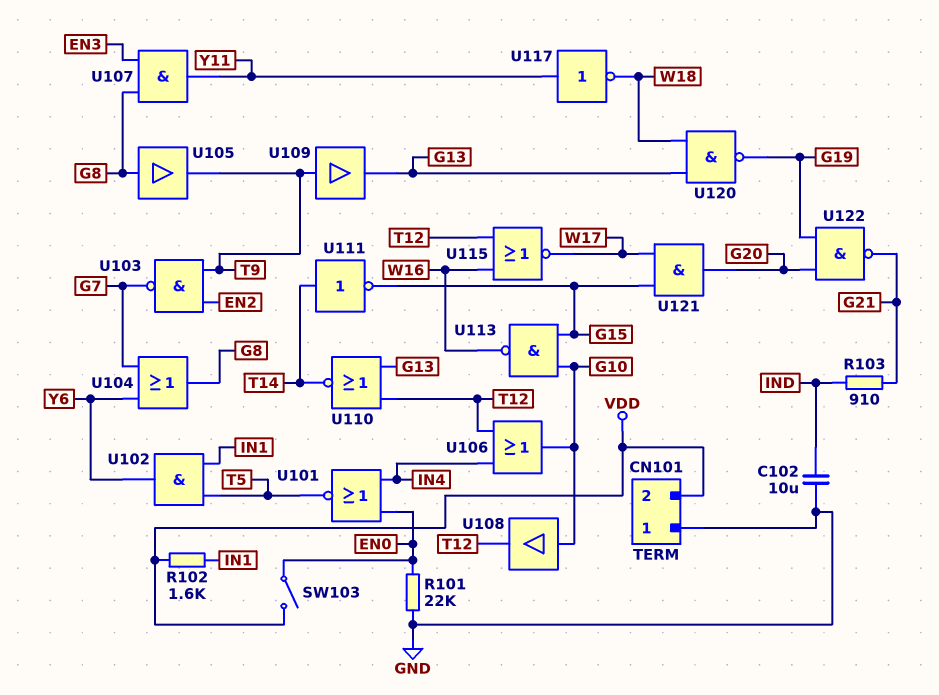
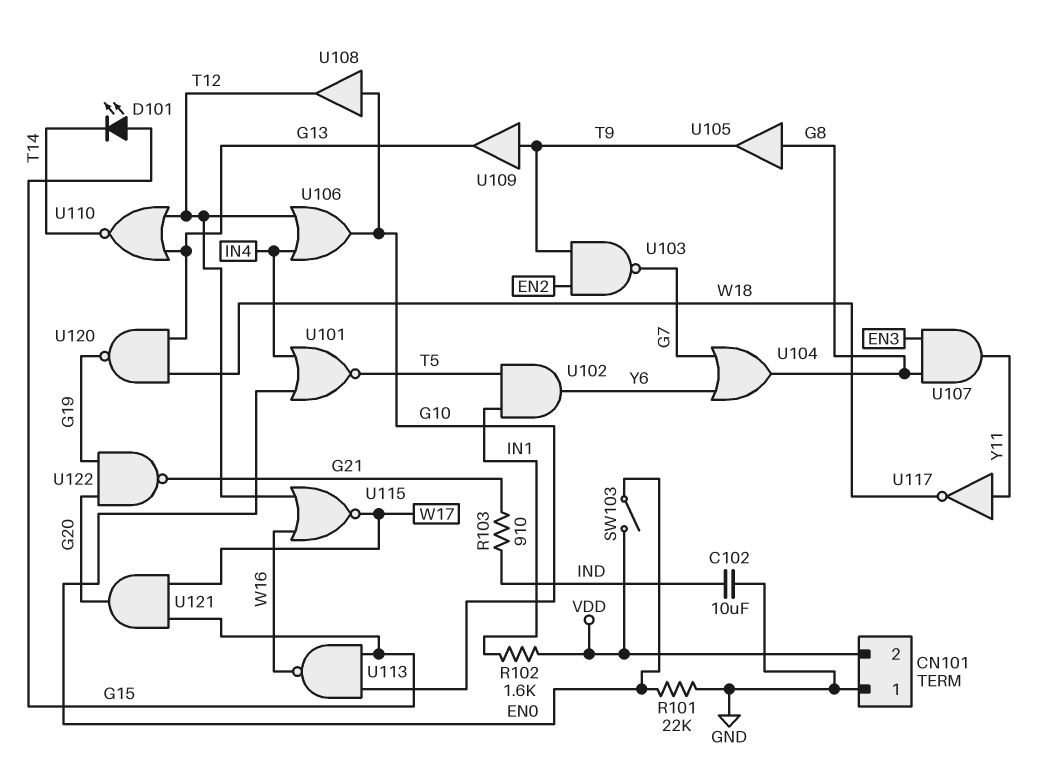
D101: none -> LED (A G15, K T14)
U111: NOT (in T14, out G15) -> none

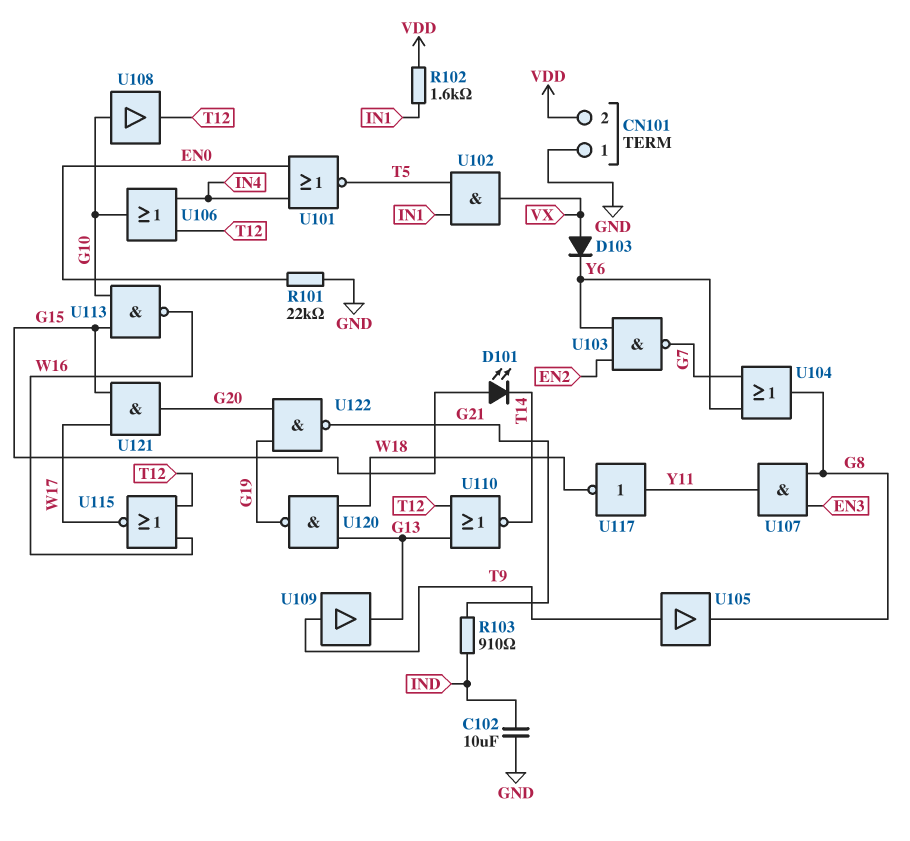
D103: none -> diode (A VX, K Y6)
SW103: switch (EN0, VDD) -> none
U102: AND (in IN1, in T5, out Y6) -> AND (in IN1, in T5, out VX)
U103: NAND (in EN2, in T9, out G7) -> NAND (in EN2, in Y6, out G7)
U105: buffer (in G8, out T9) -> buffer (in T9, out G8)

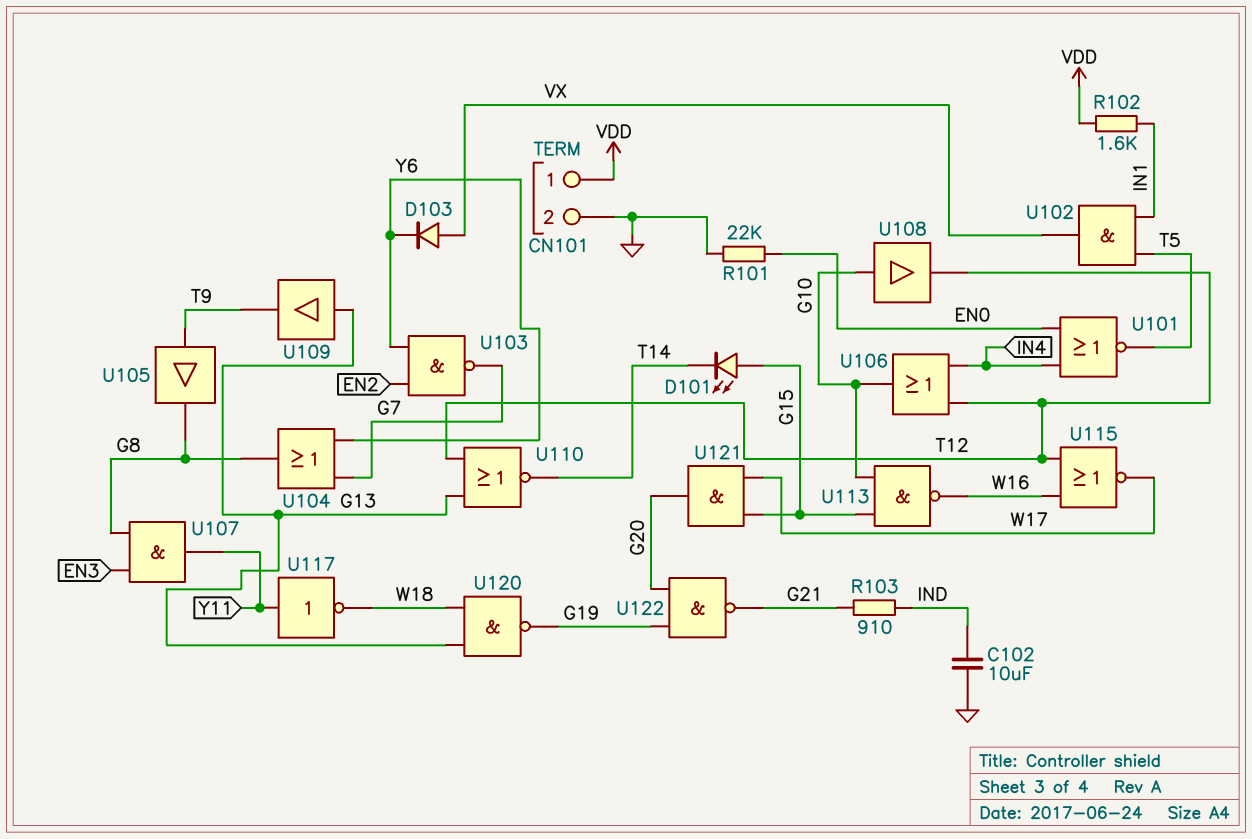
CN101 pin 1: GND -> VDD
CN101 pin 2: VDD -> GND
U109: buffer (in T9, out G13) -> buffer (in G13, out T9)

